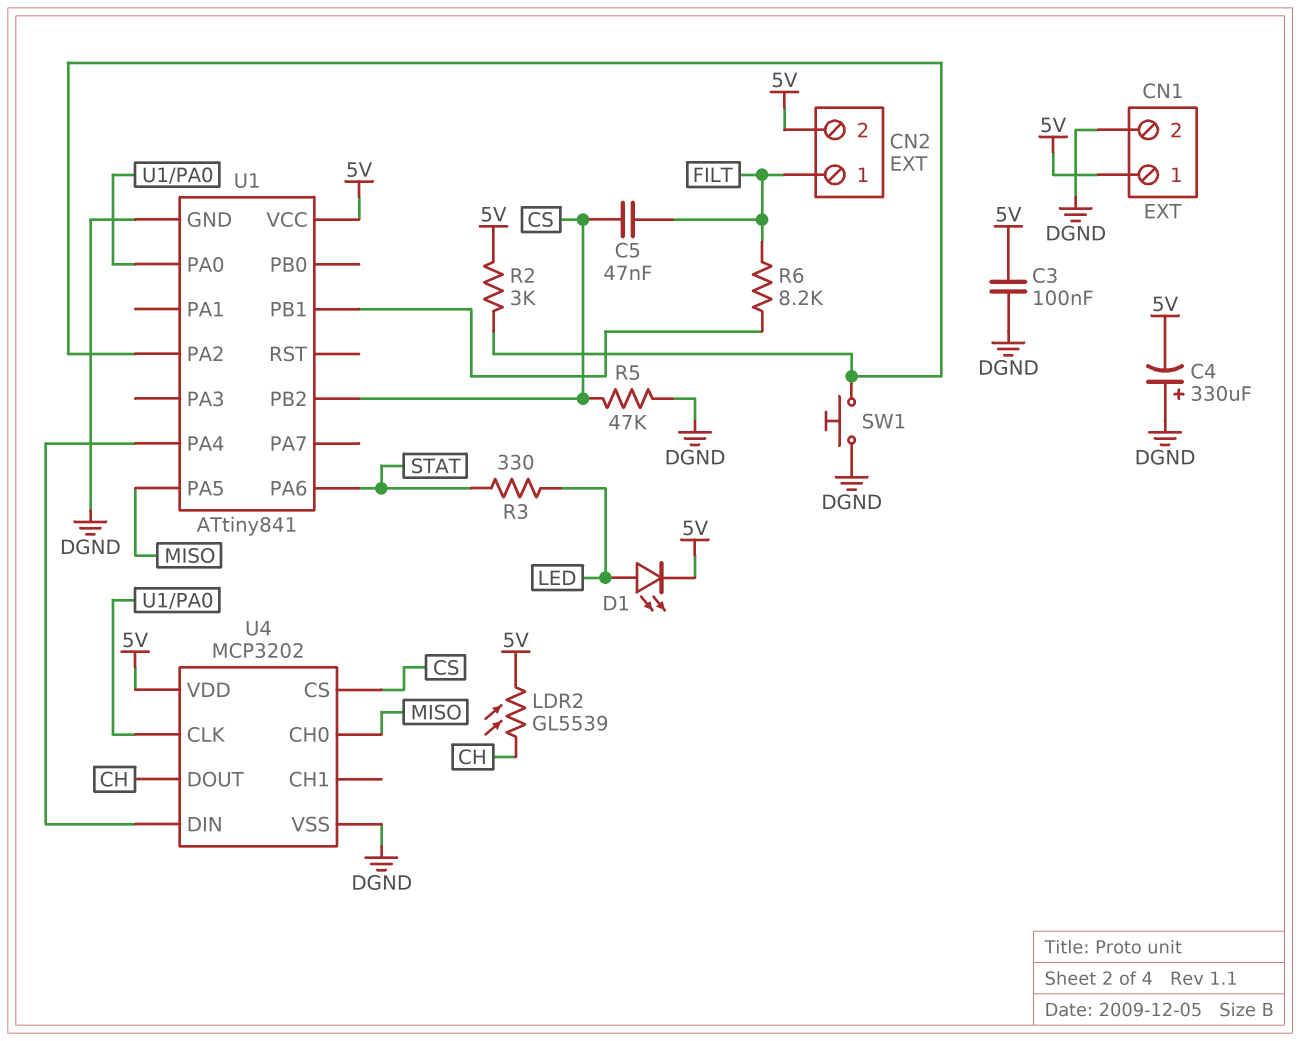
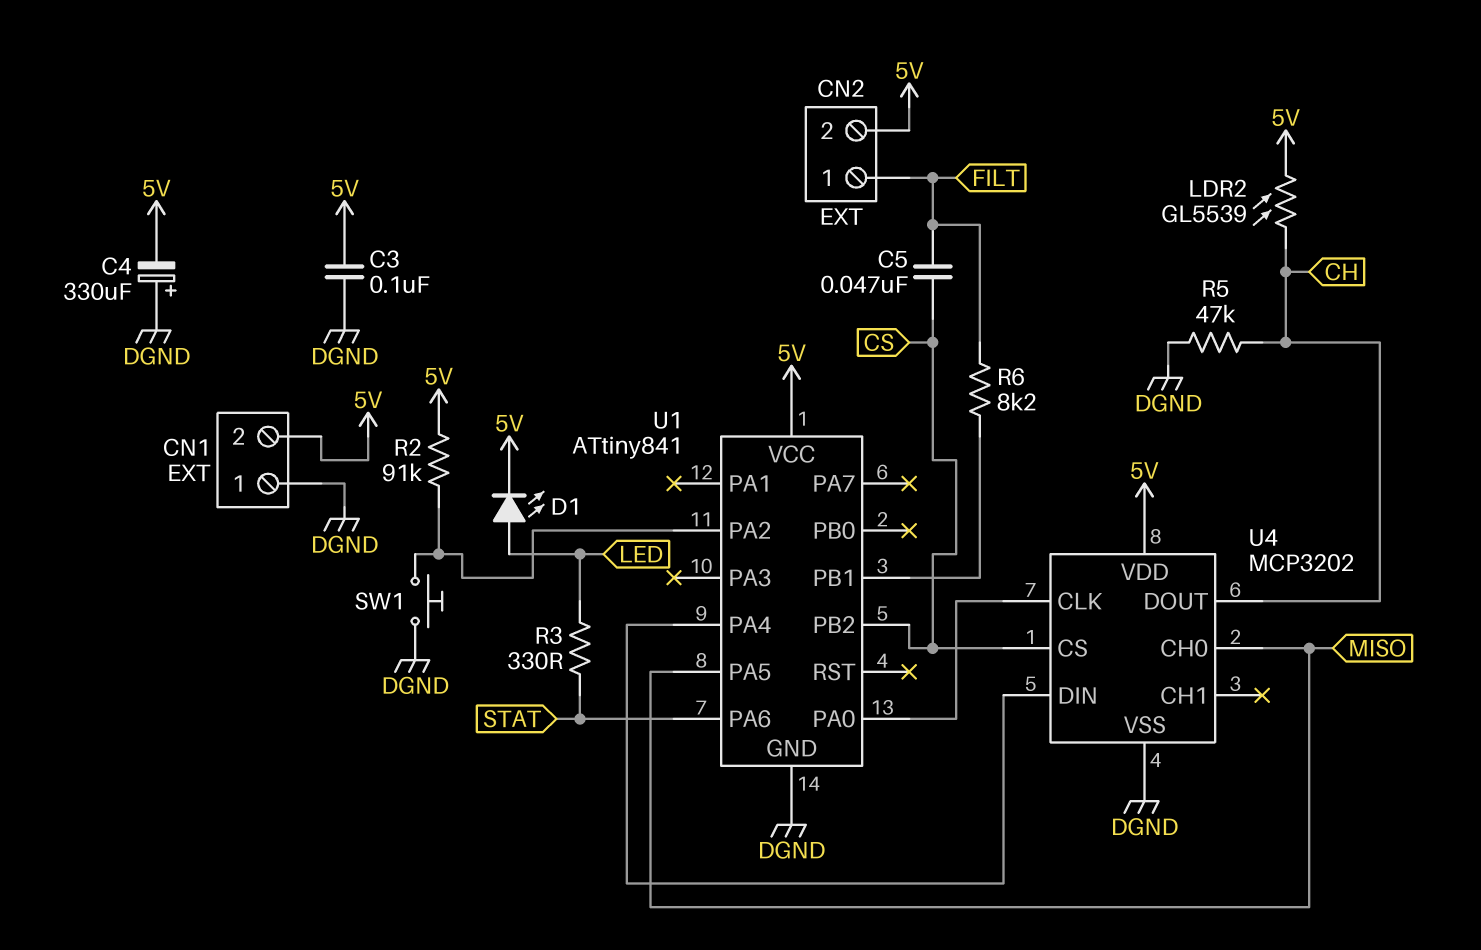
CN1 pin 1: 5V -> DGND
CN1 pin 2: DGND -> 5V
R2: 3k (5V, U1/PA2) -> 91k (5V, U1/PA2)
R5: 47k (CS, DGND) -> 47k (CH, DGND)

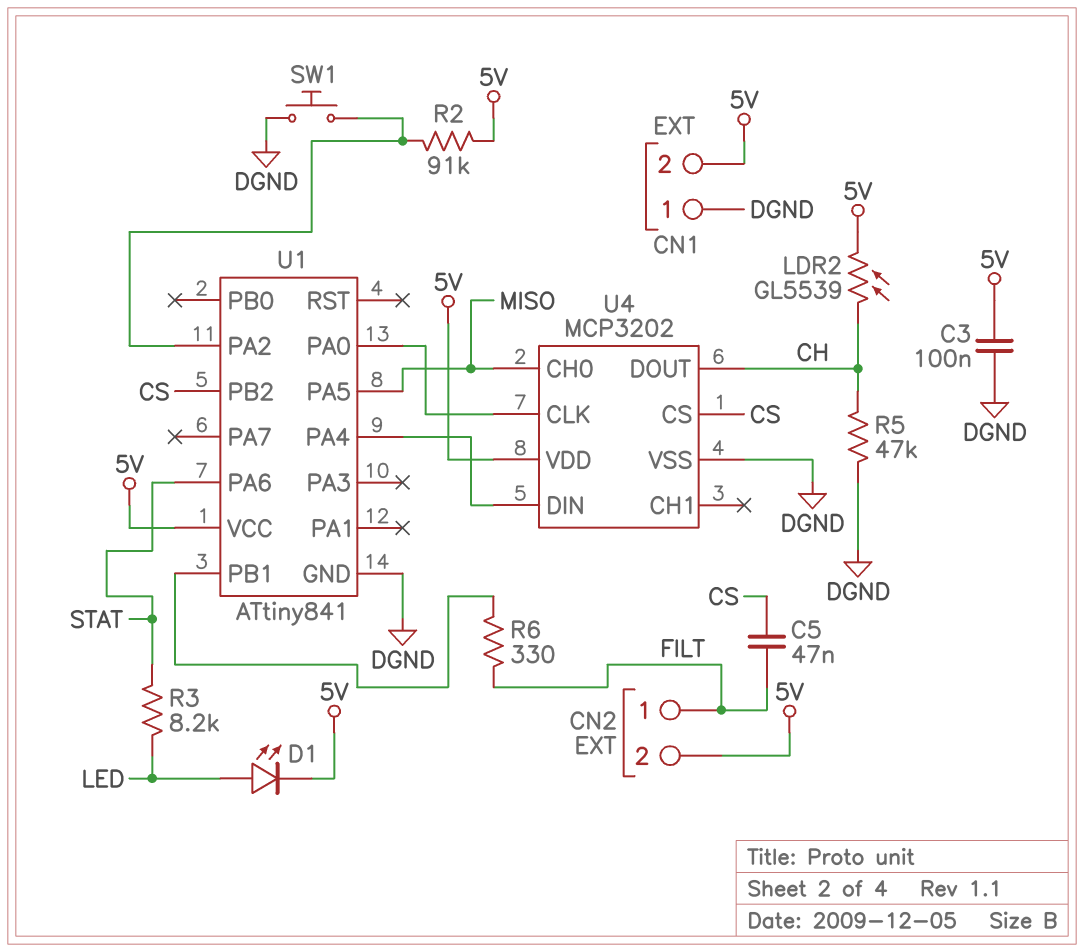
C4: 330uF (plus DGND, minus 5V) -> none
R3: 330 (LED, STAT) -> 8.2k (LED, STAT)
R6: 8.2k (FILT, U1/PB1) -> 330 (FILT, U1/PB1)

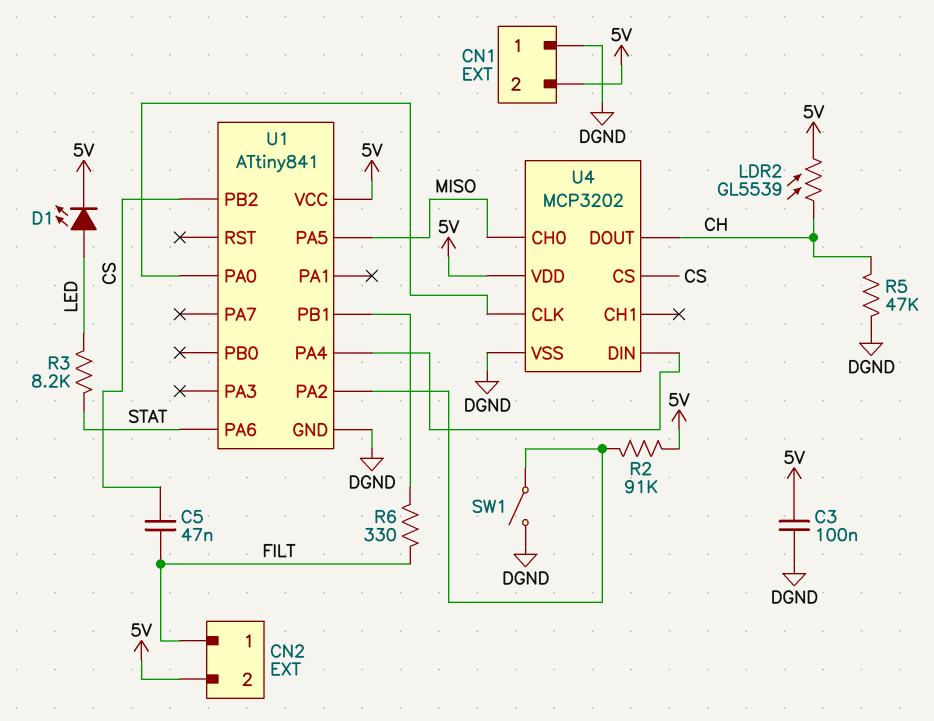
SW1: button (DGND, U1/PA2) -> switch (DGND, U1/PA2)

